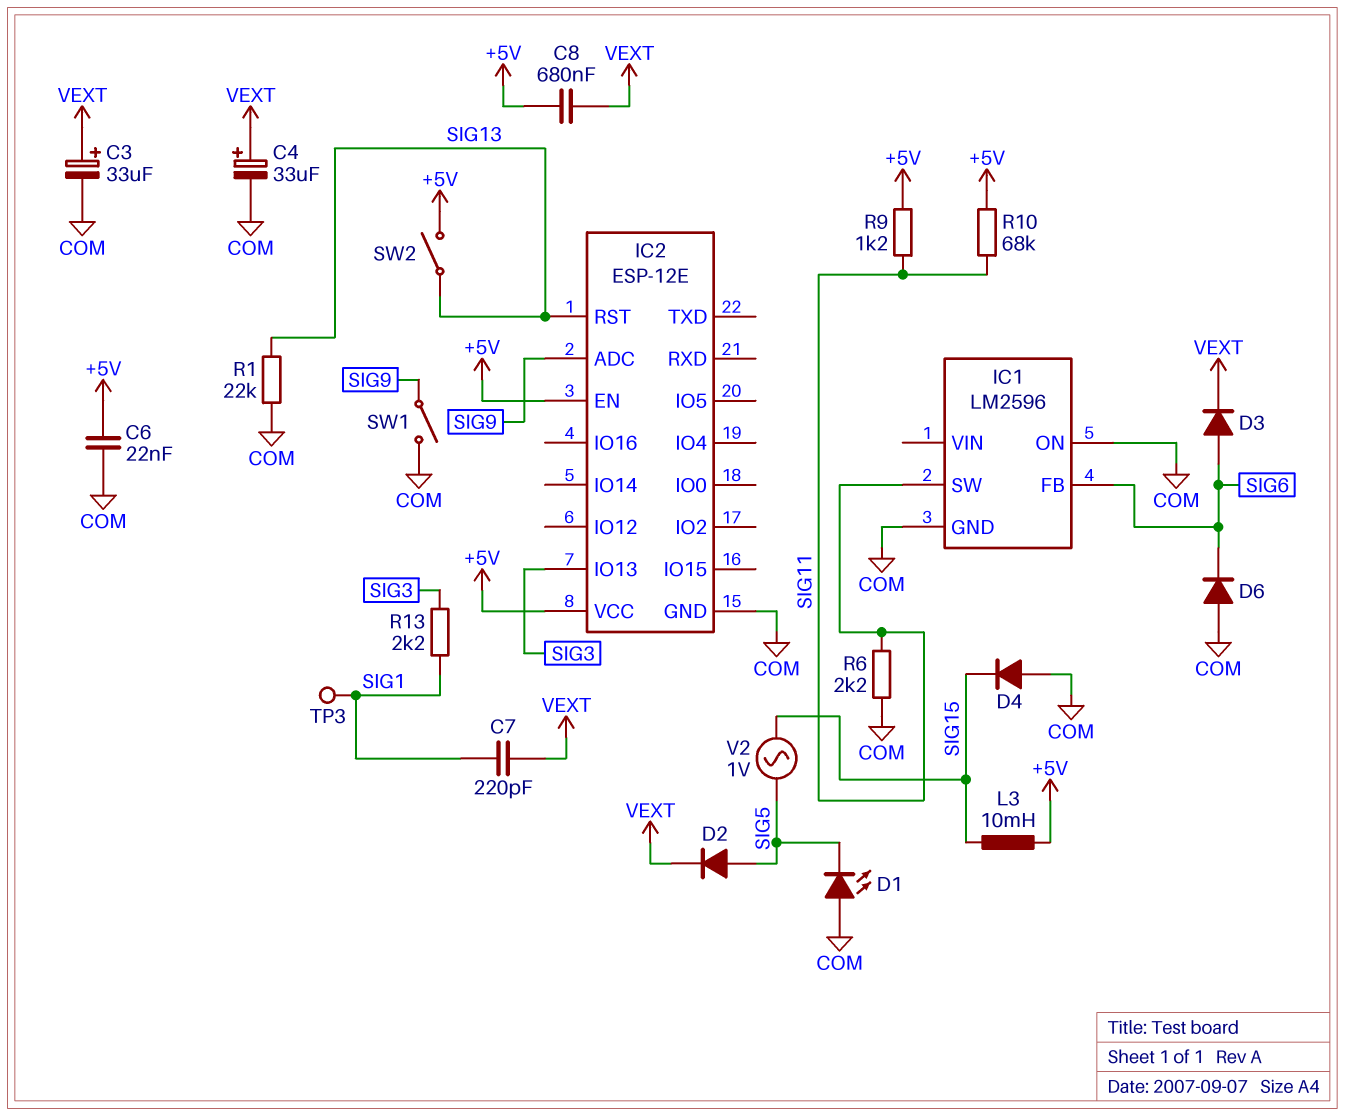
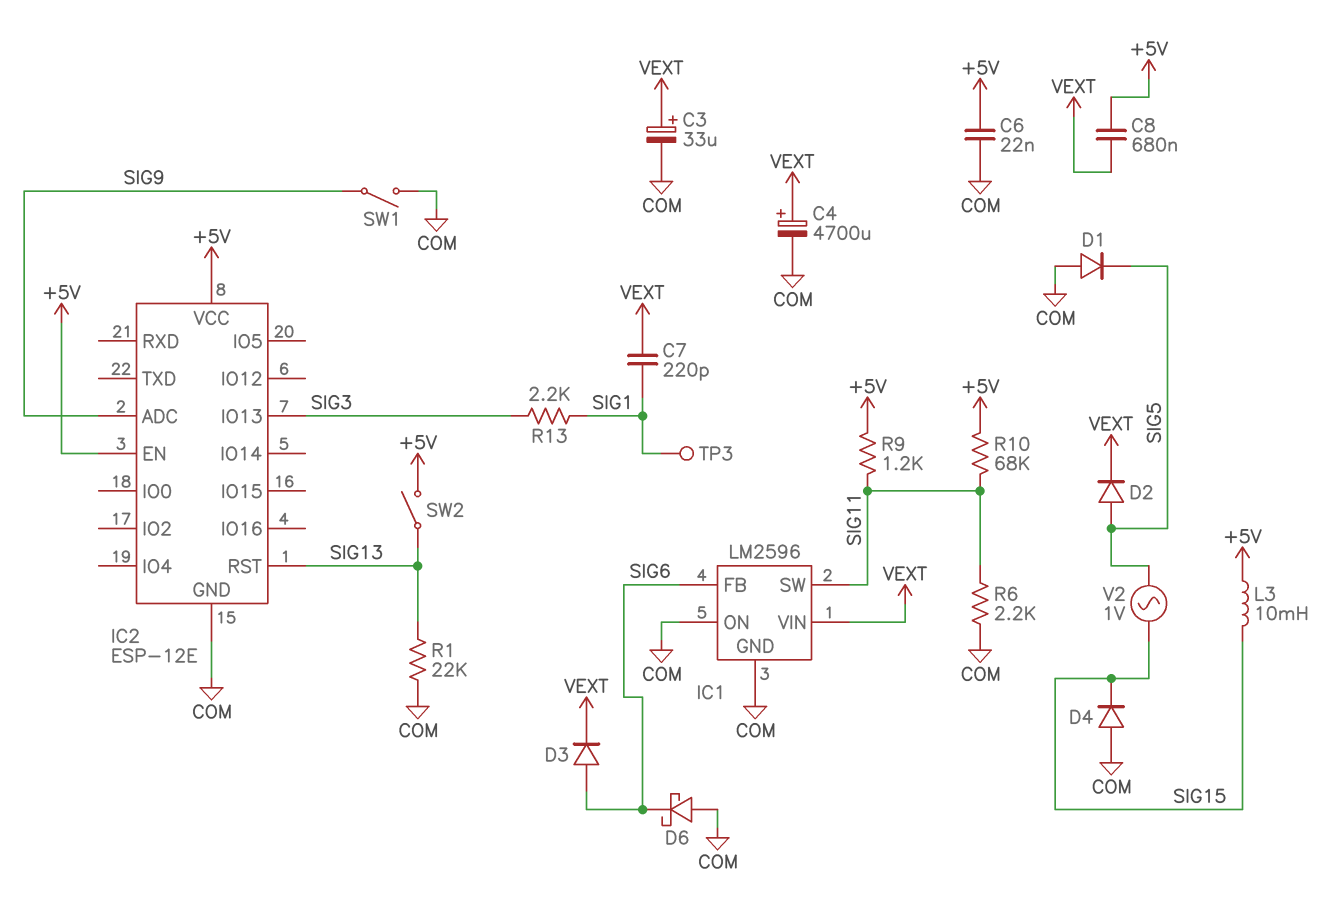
C4: 33uF (plus VEXT, minus COM) -> 4700uF (plus VEXT, minus COM)
D1: LED (A COM, K SIG5) -> diode (A COM, K SIG5)
D6: diode (A COM, K SIG6) -> schottky (A COM, K SIG6)
IC1 pin VIN: none -> VEXT

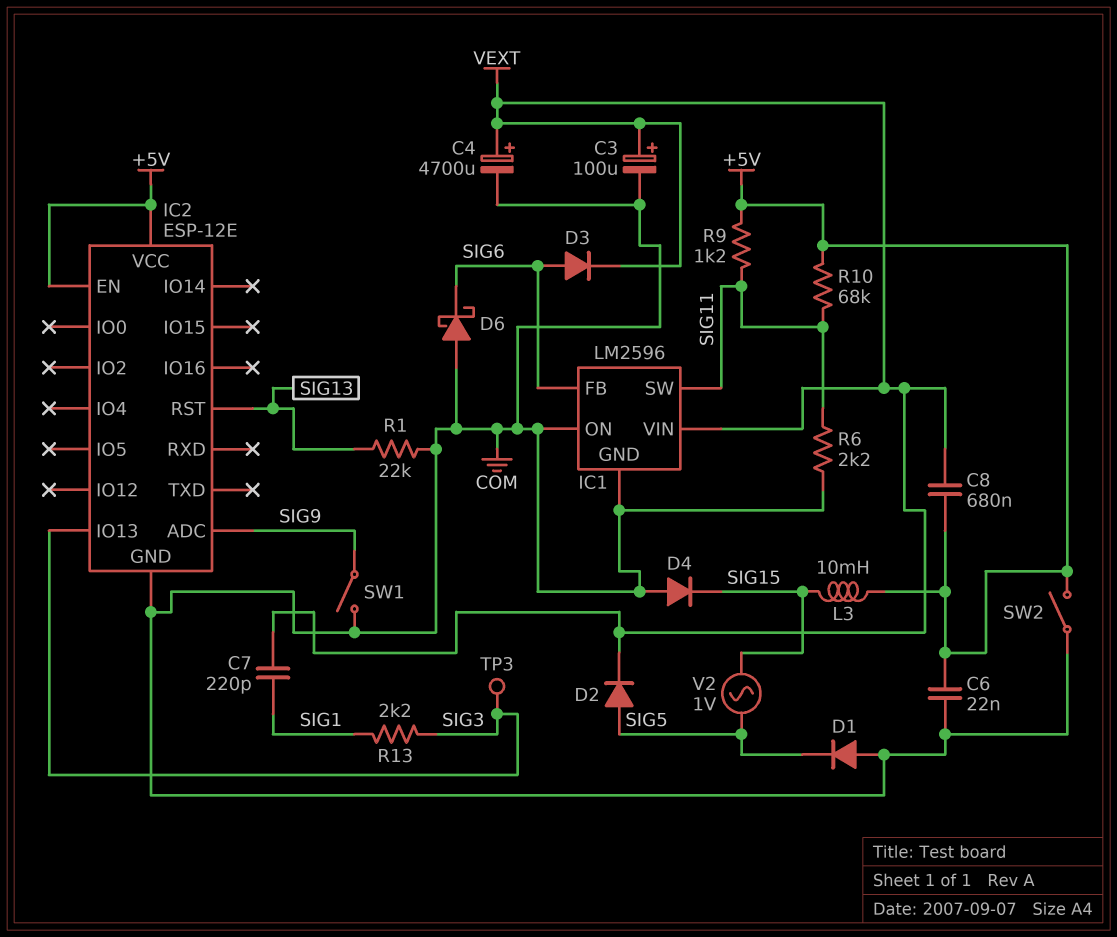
C3: 33uF (plus VEXT, minus COM) -> 100uF (plus VEXT, minus COM)
SW2: switch (+5V, SIG13) -> switch (+5V, COM)
TP3: test point (SIG1) -> test point (SIG3)

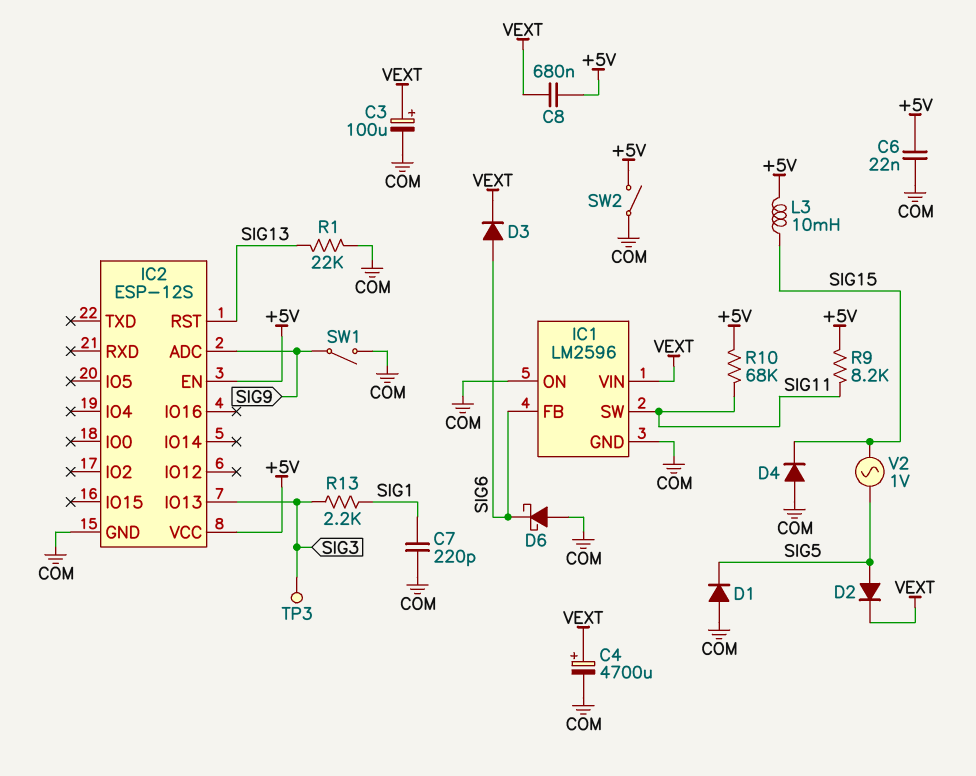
C7: 220pF (SIG1, VEXT) -> 220pF (COM, SIG1)
IC2: ESP-12E -> ESP-12S
R6: 2.2k (COM, SIG11) -> none
R9: 1.2k (+5V, SIG11) -> 8.2k (+5V, SIG11)

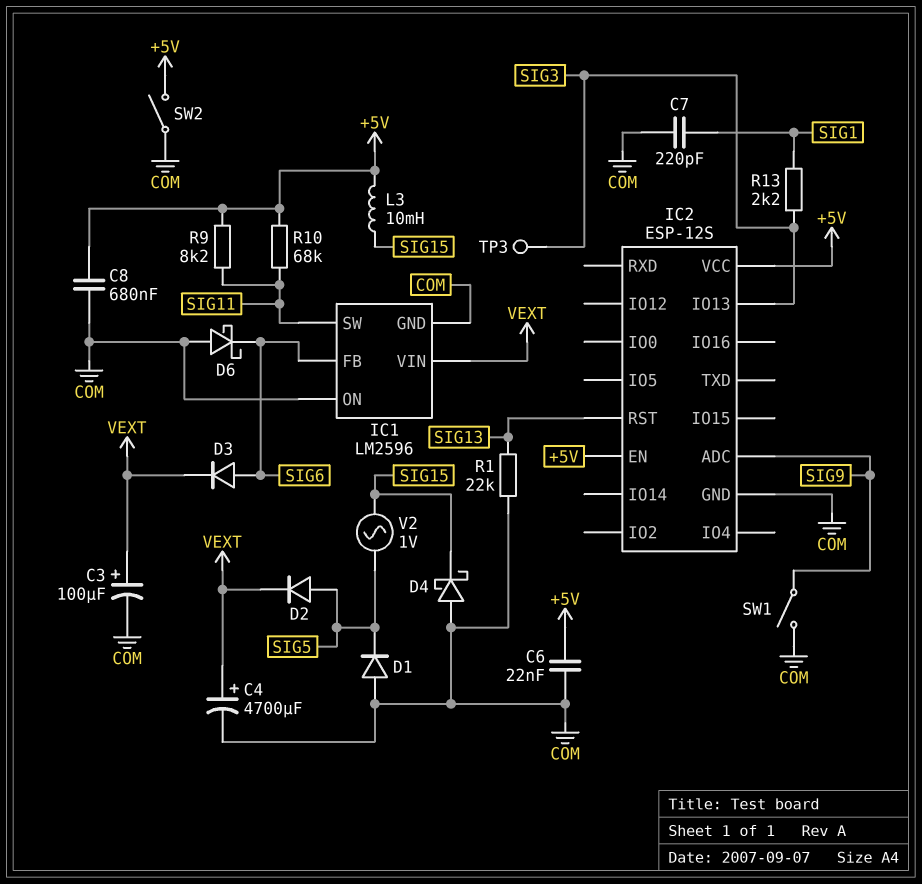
C8: 680nF (+5V, VEXT) -> 680nF (+5V, COM)
D4: diode (A COM, K SIG15) -> schottky (A COM, K SIG15)

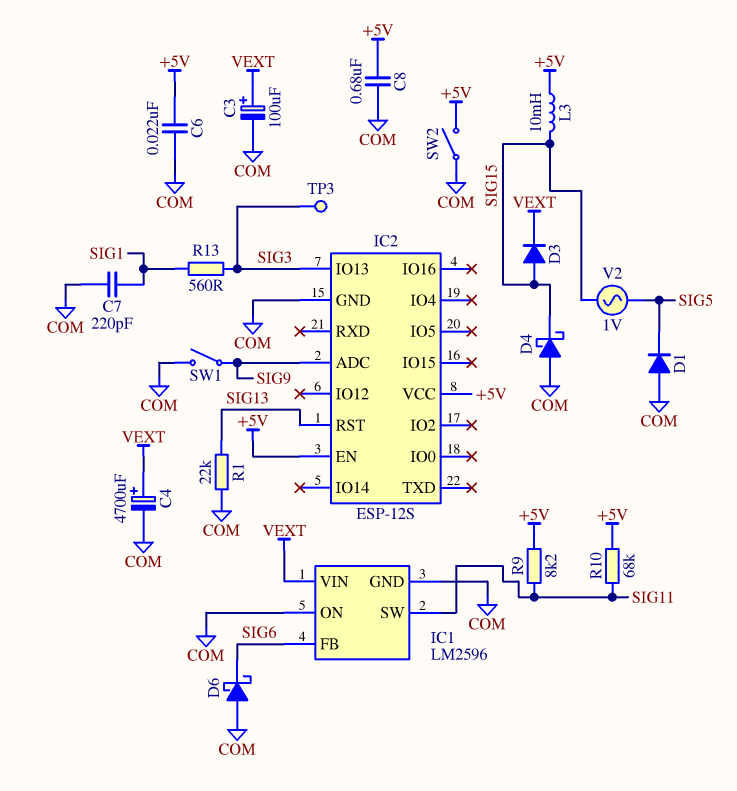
D2: diode (A SIG5, K VEXT) -> none
D3: diode (A SIG6, K VEXT) -> diode (A SIG15, K VEXT)
R13: 2.2k (SIG1, SIG3) -> 560 (SIG1, SIG3)

